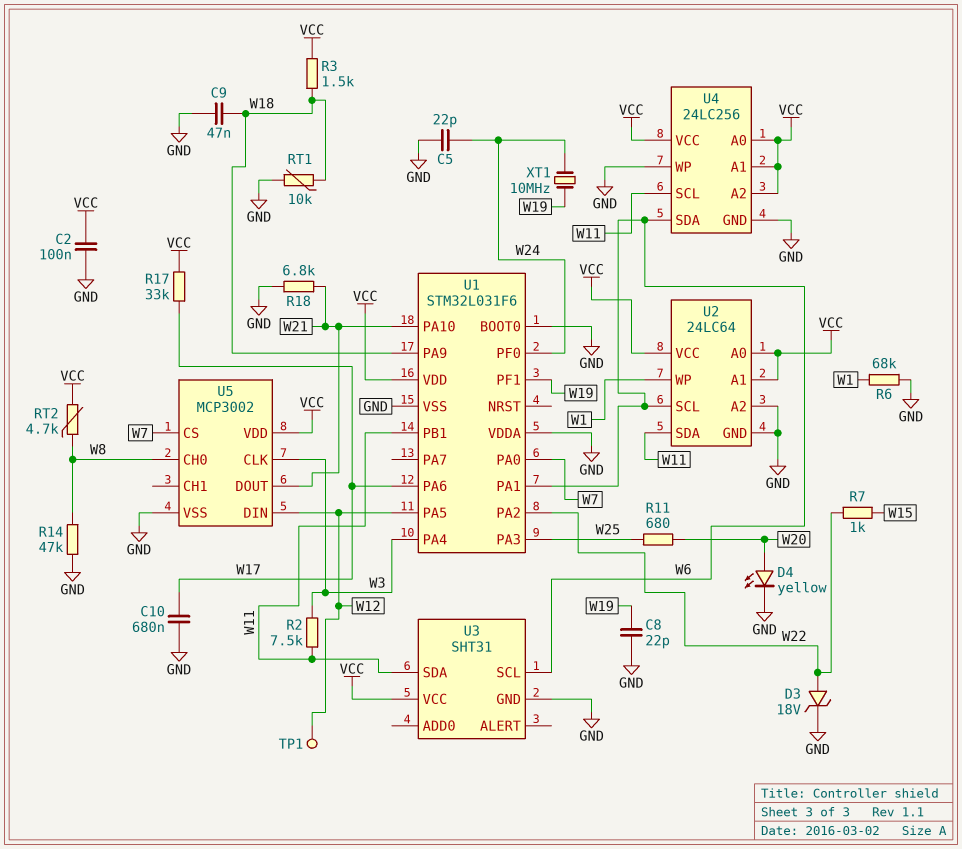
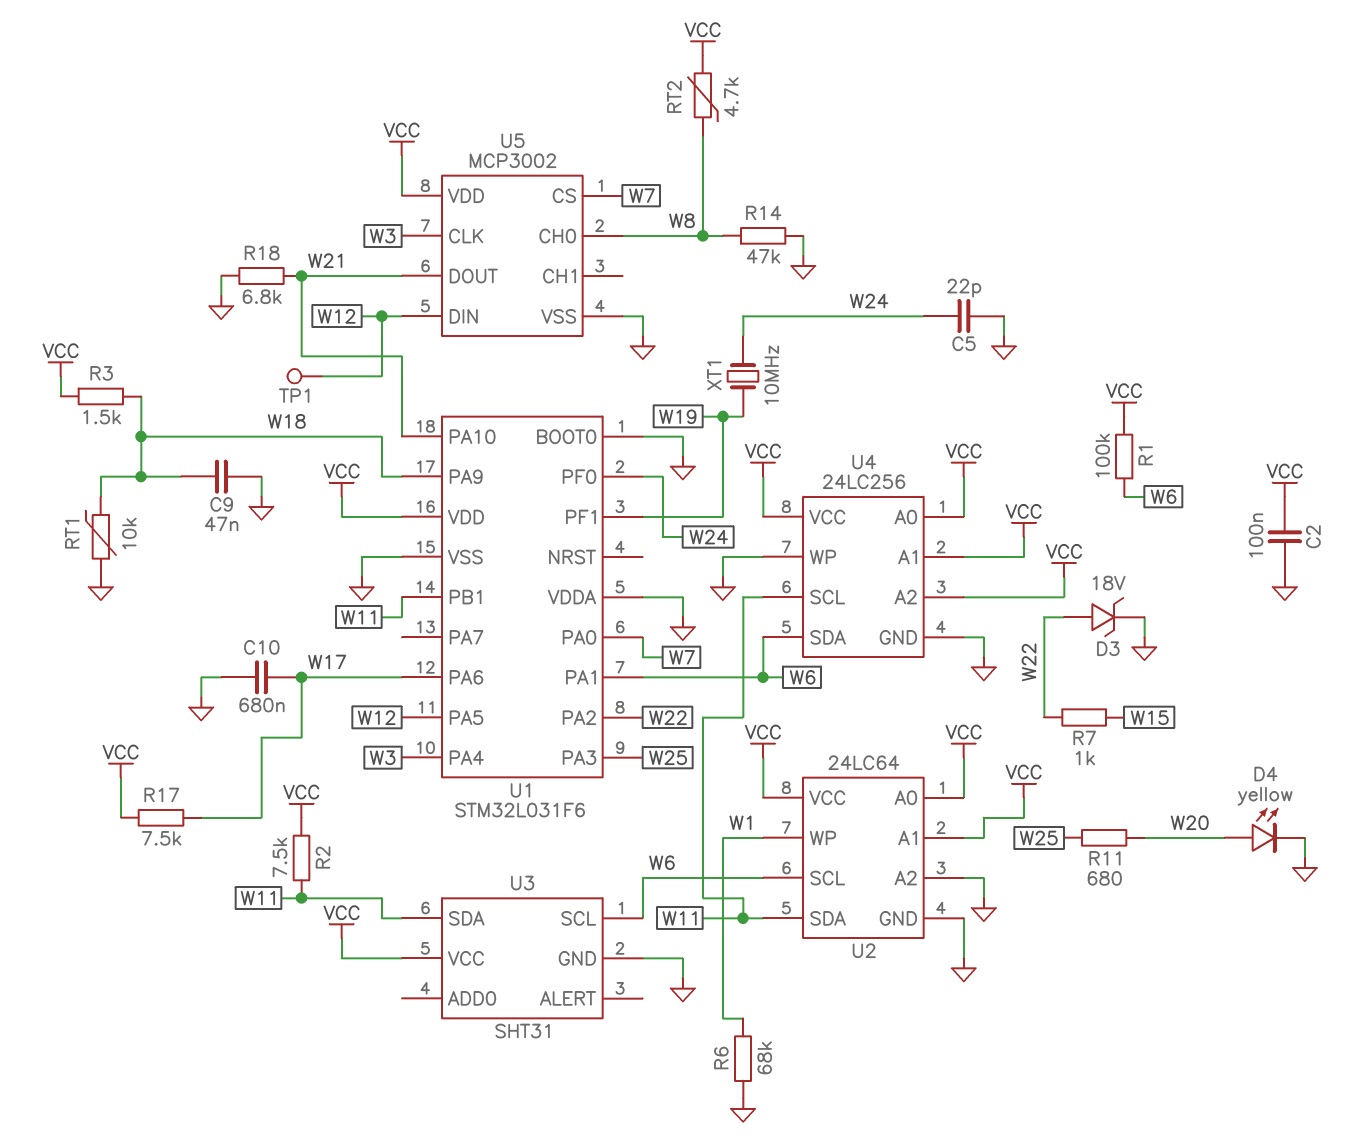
C8: 22pF (GND, W19) -> none
R1: none -> 100k (VCC, W6)
R2: 7.5k (W3, W11) -> 7.5k (VCC, W11)
R17: 33k (VCC, W17) -> 7.5k (VCC, W17)

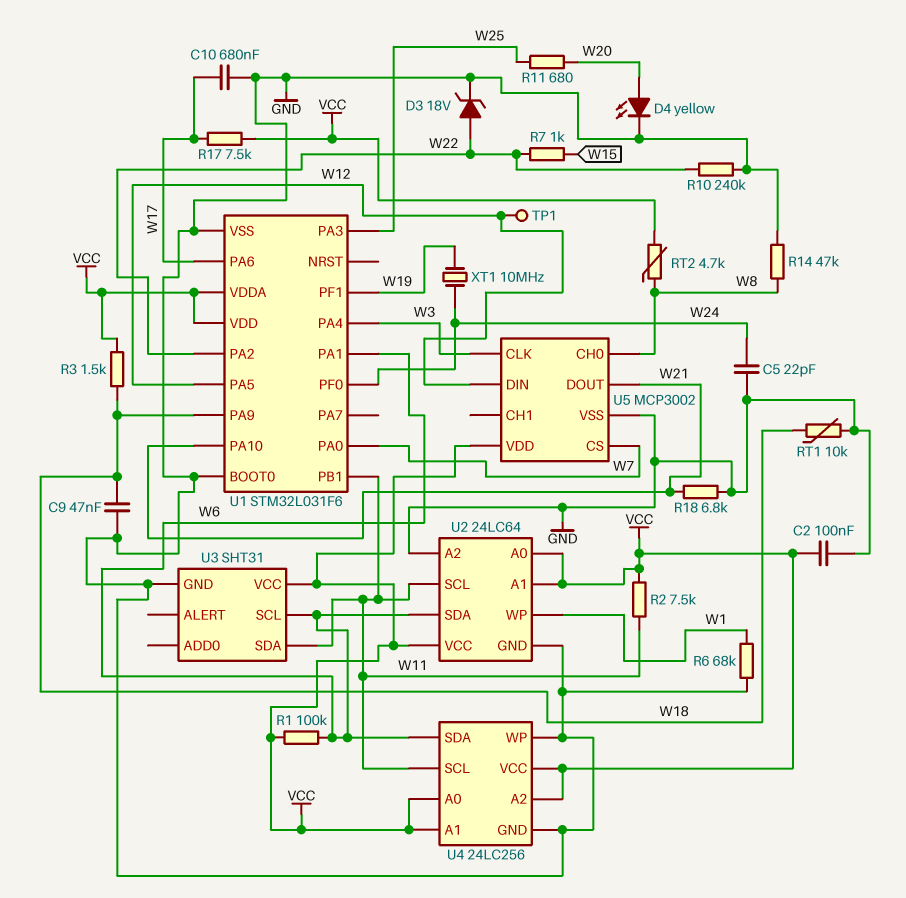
R10: none -> 240k (GND, W22)
U1 pin VDDA: GND -> VCC
U2 pin SCL: W6 -> W11
U2 pin SDA: W11 -> W6

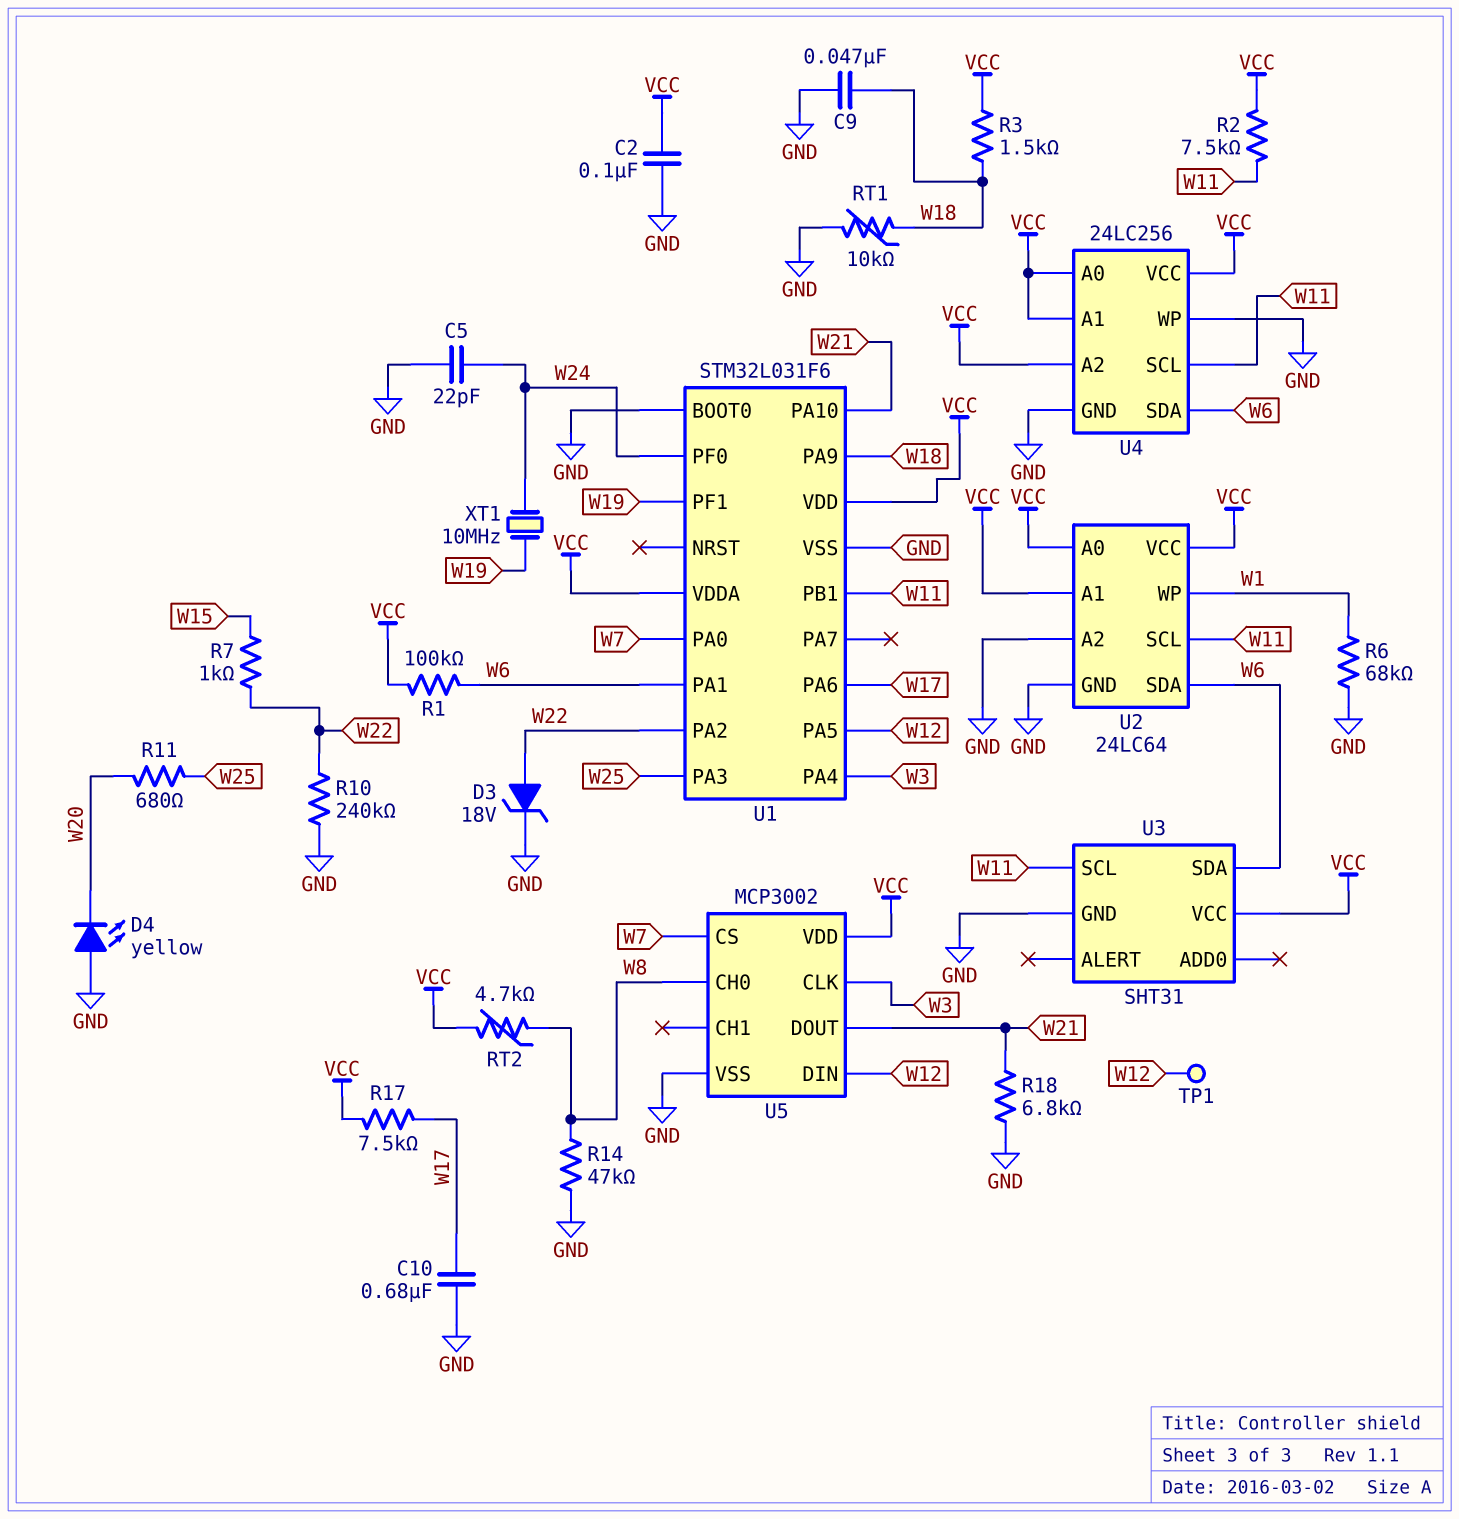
D4: LED yellow (A W20, K GND) -> LED yellow (A GND, K W20)
U3 pin SCL: W6 -> W11
U3 pin SDA: W11 -> W6

